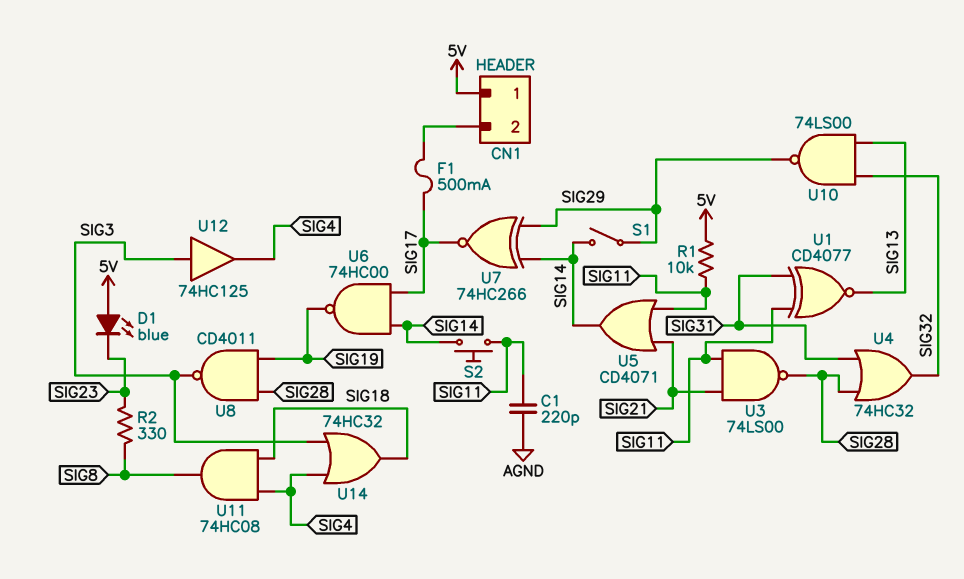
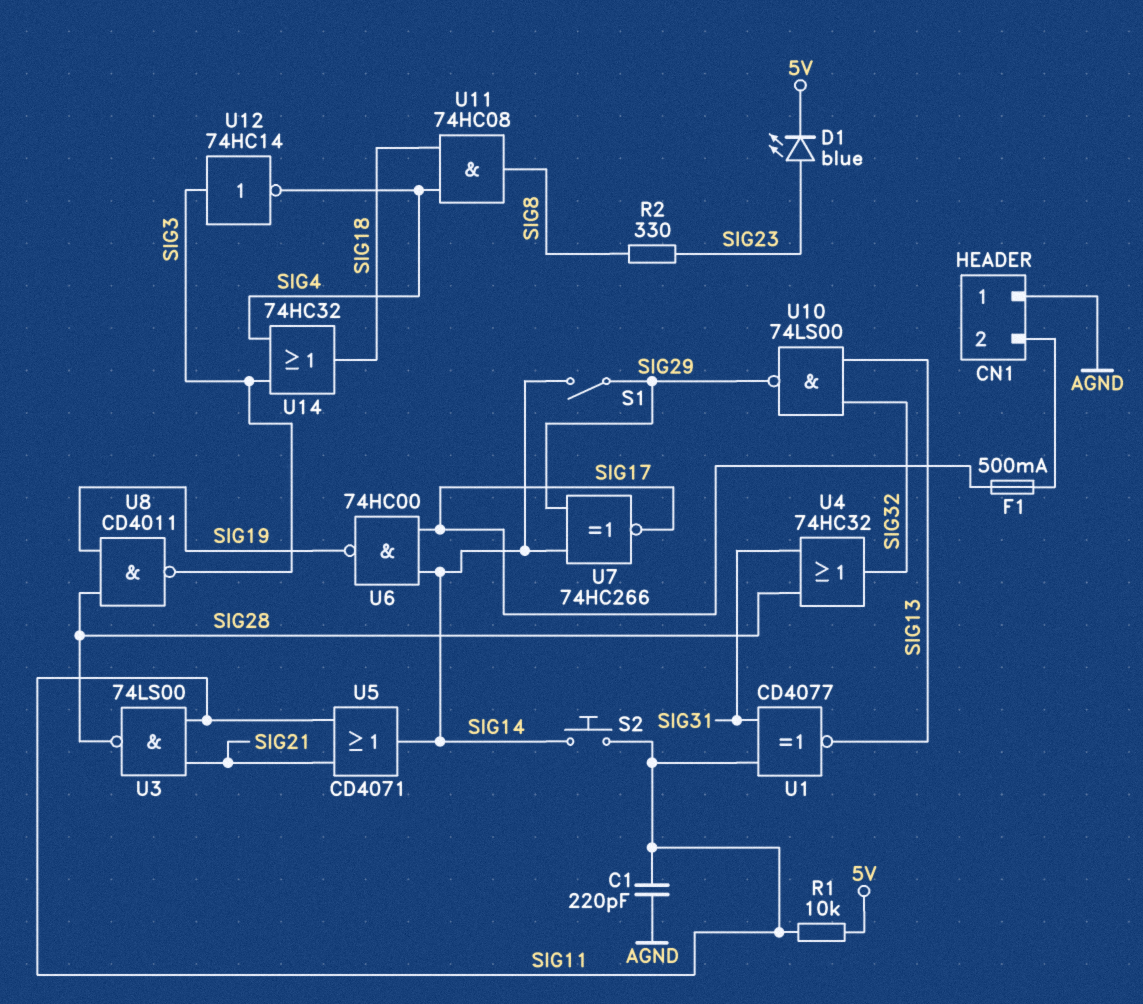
CN1 pin 1: 5V -> AGND
D1: LED blue (A 5V, K SIG23) -> LED blue (A SIG23, K 5V)
U12: buffer 74HC125 (in SIG3, out SIG4) -> NOT 74HC14 (in SIG3, out SIG4)

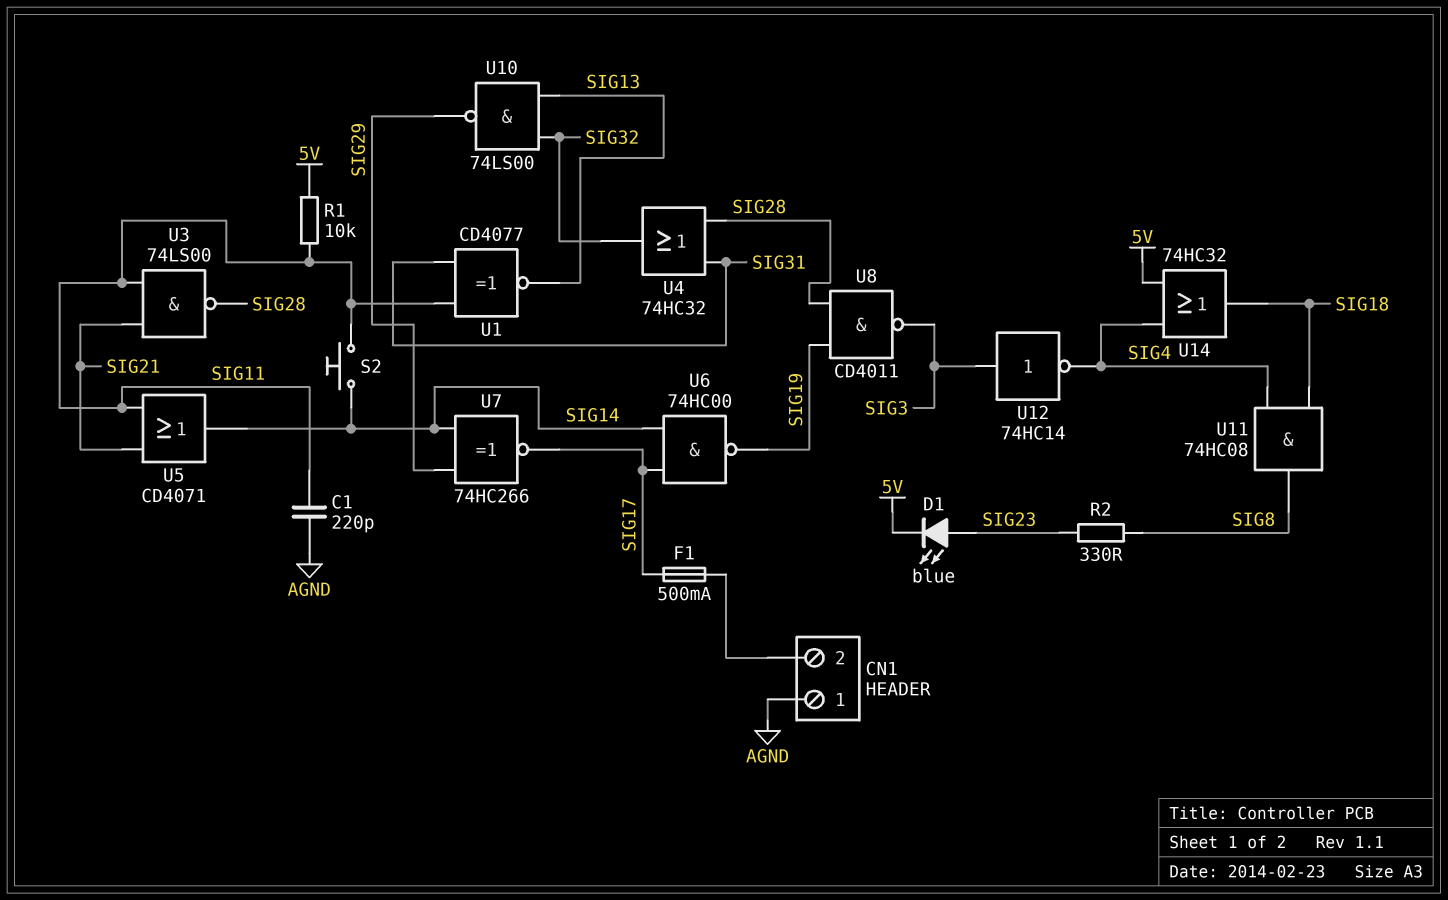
S1: switch (SIG14, SIG29) -> none
U14: OR 74HC32 (in SIG3, in SIG4, out SIG18) -> OR 74HC32 (in 5V, in SIG4, out SIG18)

